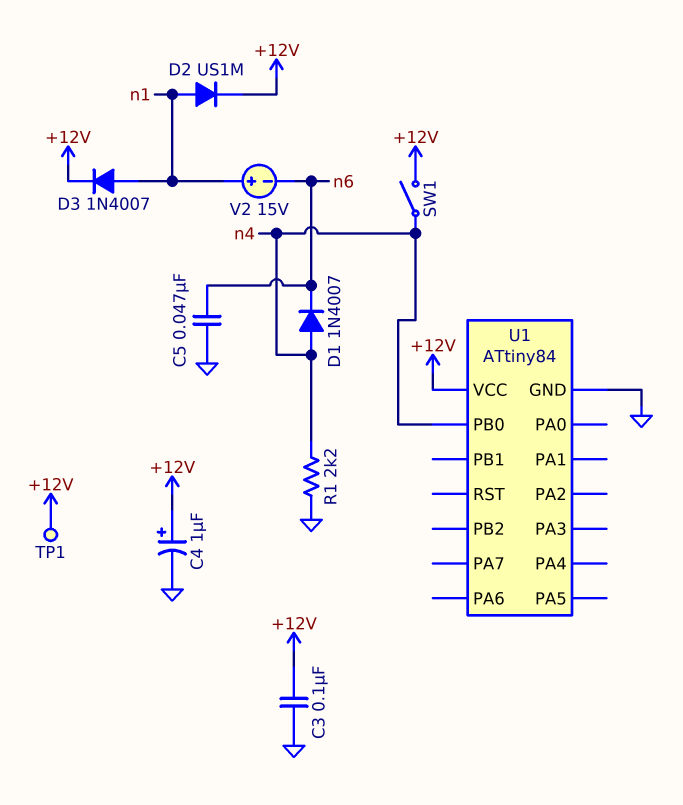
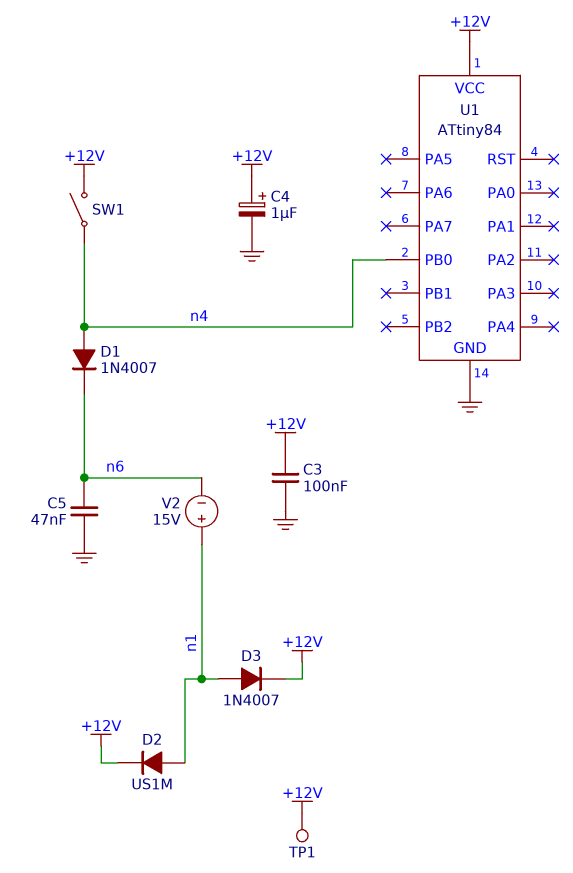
R1: 2.2k (GND, n4) -> none

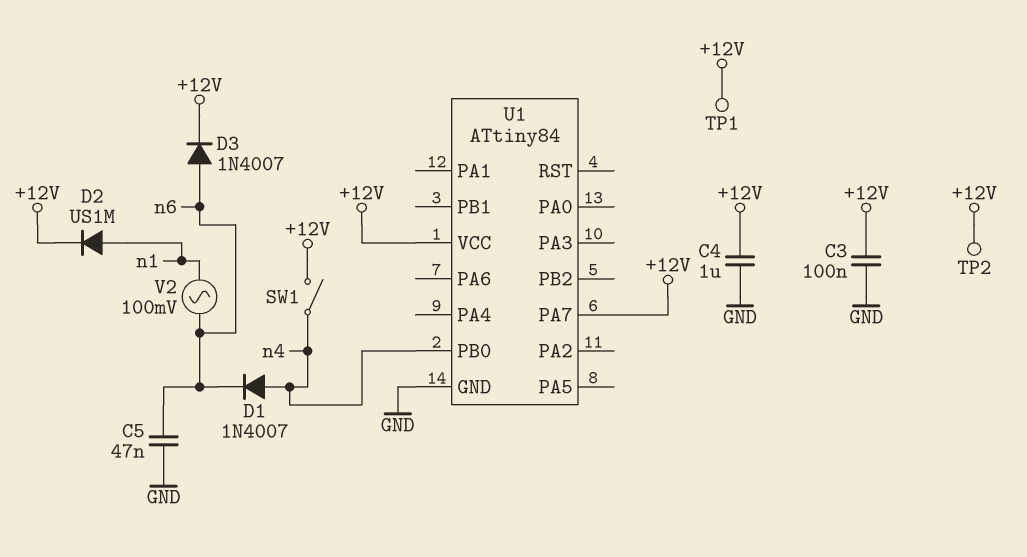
C4: 1uF (plus +12V, minus GND) -> 1uF (+12V, GND)
D3: diode 1N4007 (A n1, K +12V) -> diode 1N4007 (A n6, K +12V)
TP2: none -> test point (+12V)
U1 pin PA7: none -> +12V
V2: 15V (plus n1, minus n6) -> AC 100mV (n1, n6)

